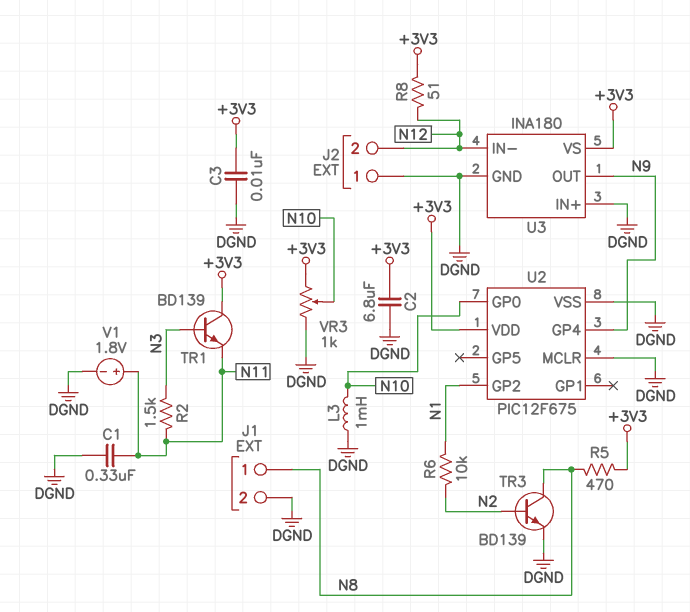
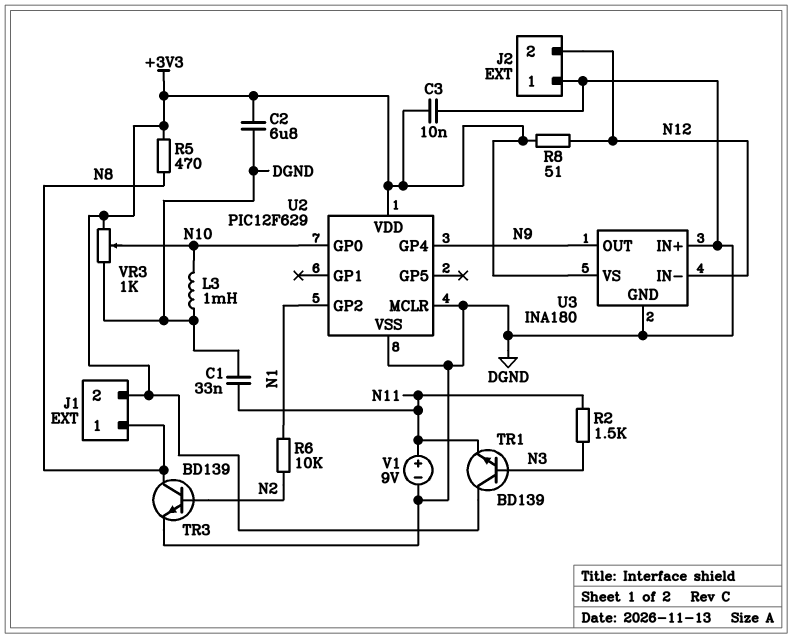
C1: 330nF (DGND, N11) -> 33nF (DGND, N11)
J1 pin 2: DGND -> +3V3
U2: PIC12F675 -> PIC12F629
V1: 1.8V (plus N11, minus DGND) -> 9V (plus N11, minus DGND)

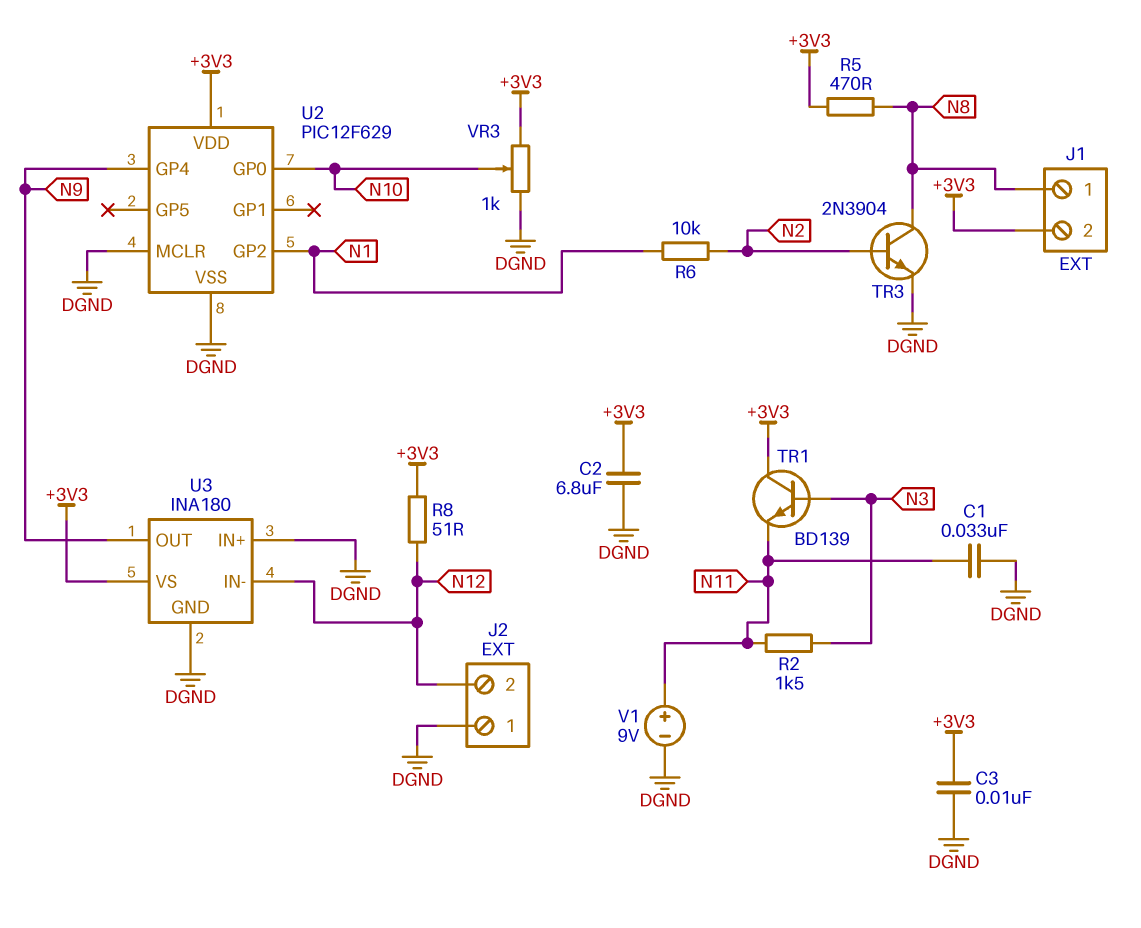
L3: 1mH (DGND, N10) -> none
TR3: NPN BD139 (B N2, C N8, E DGND) -> NPN 2N3904 (B N2, C N8, E DGND)

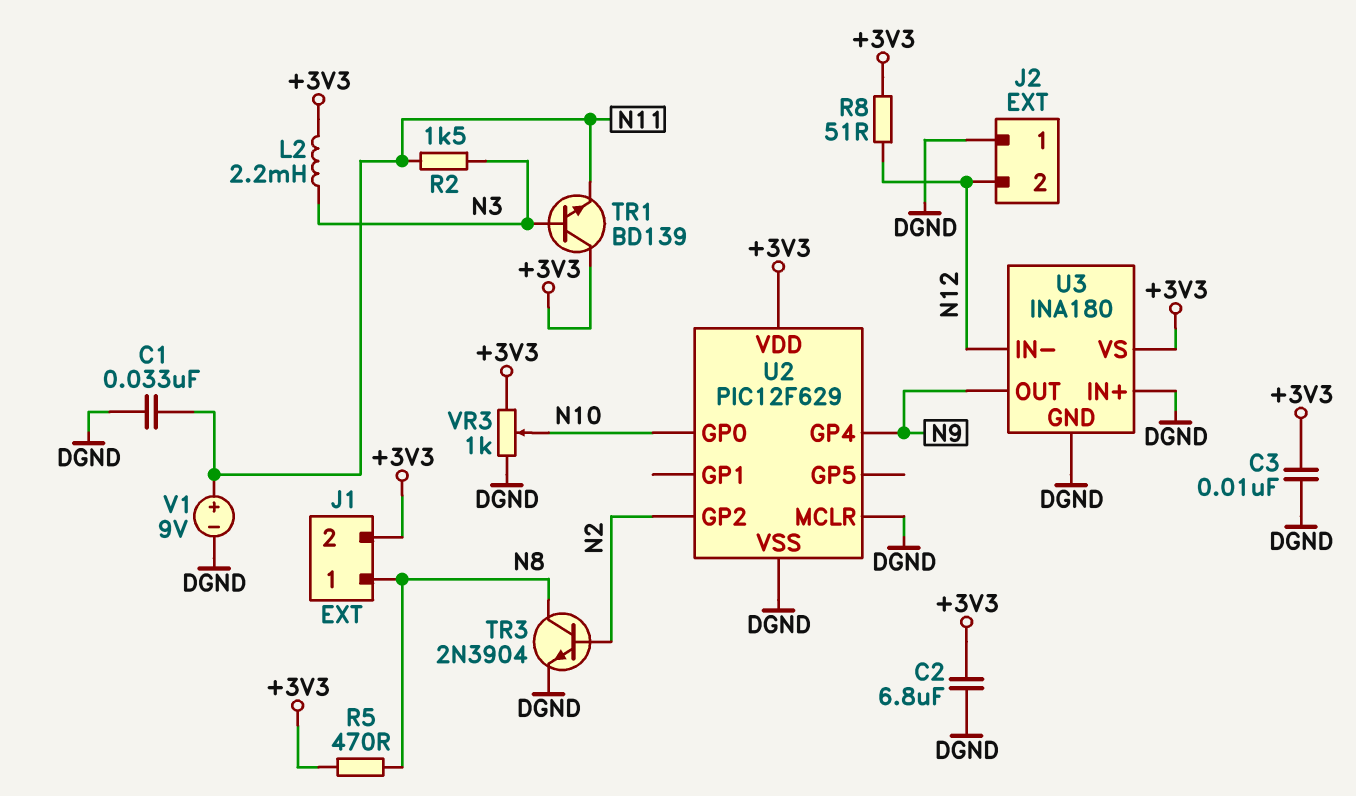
L2: none -> 2.2mH (+3V3, N3)
R6: 10k (N1, N2) -> none
U2 pin GP2: N1 -> N2

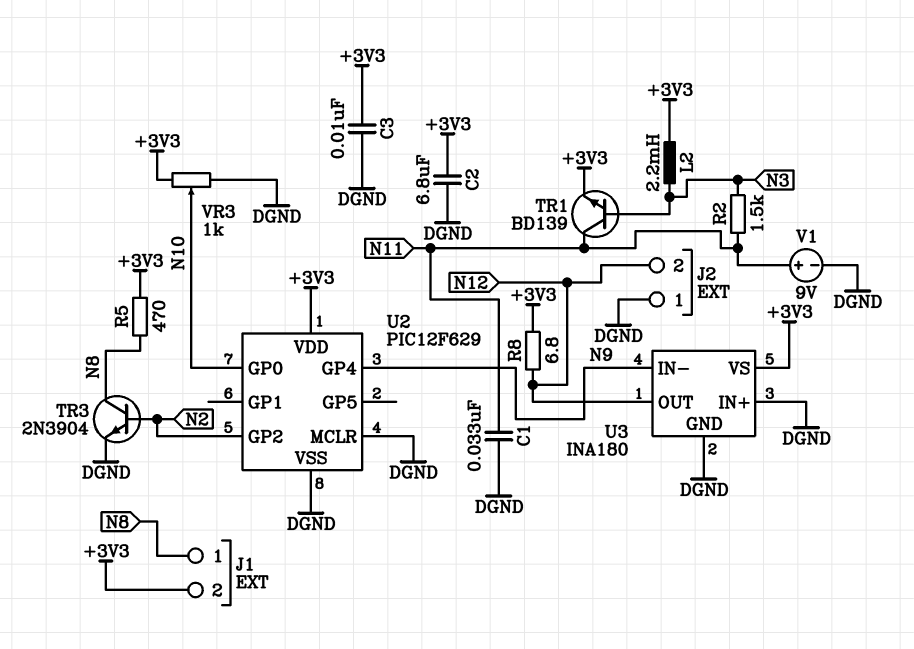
R8: 51 (+3V3, N12) -> 6.8 (+3V3, N12)
TR1: NPN BD139 (B N3, C +3V3, E N11) -> NPN BD139 (B N3, C N11, E +3V3)
U3 pin IN-: N12 -> N9
U3 pin OUT: N9 -> N12

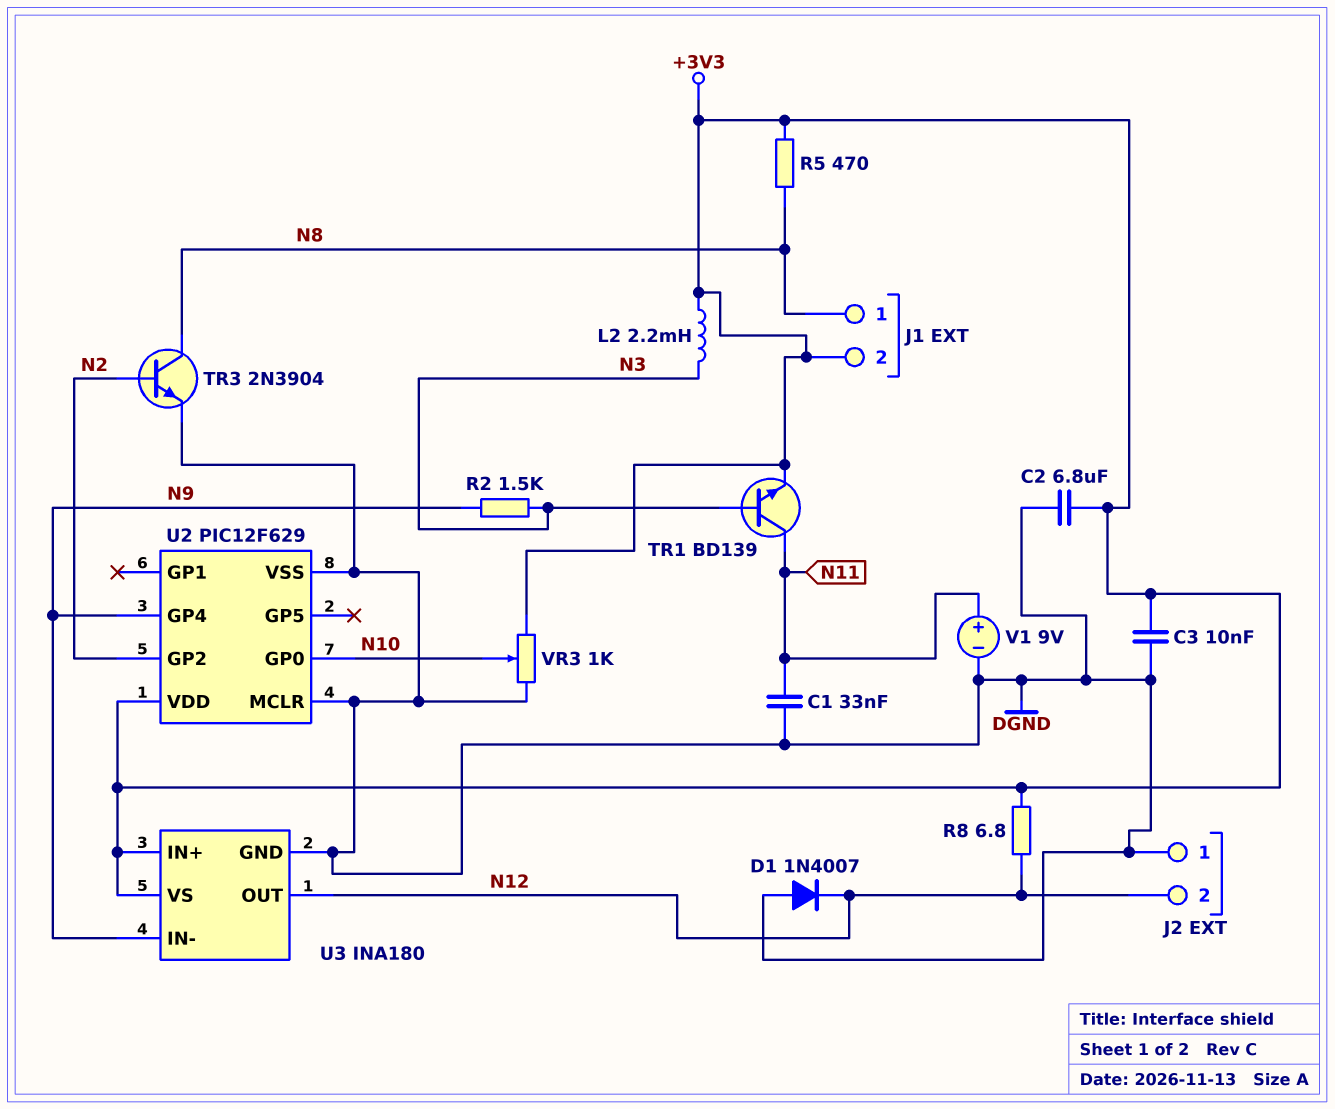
D1: none -> diode 1N4007 (A DGND, K N12)
R2: 1.5k (N3, N11) -> 1.5k (N3, N9)
U3 pin IN+: DGND -> +3V3

